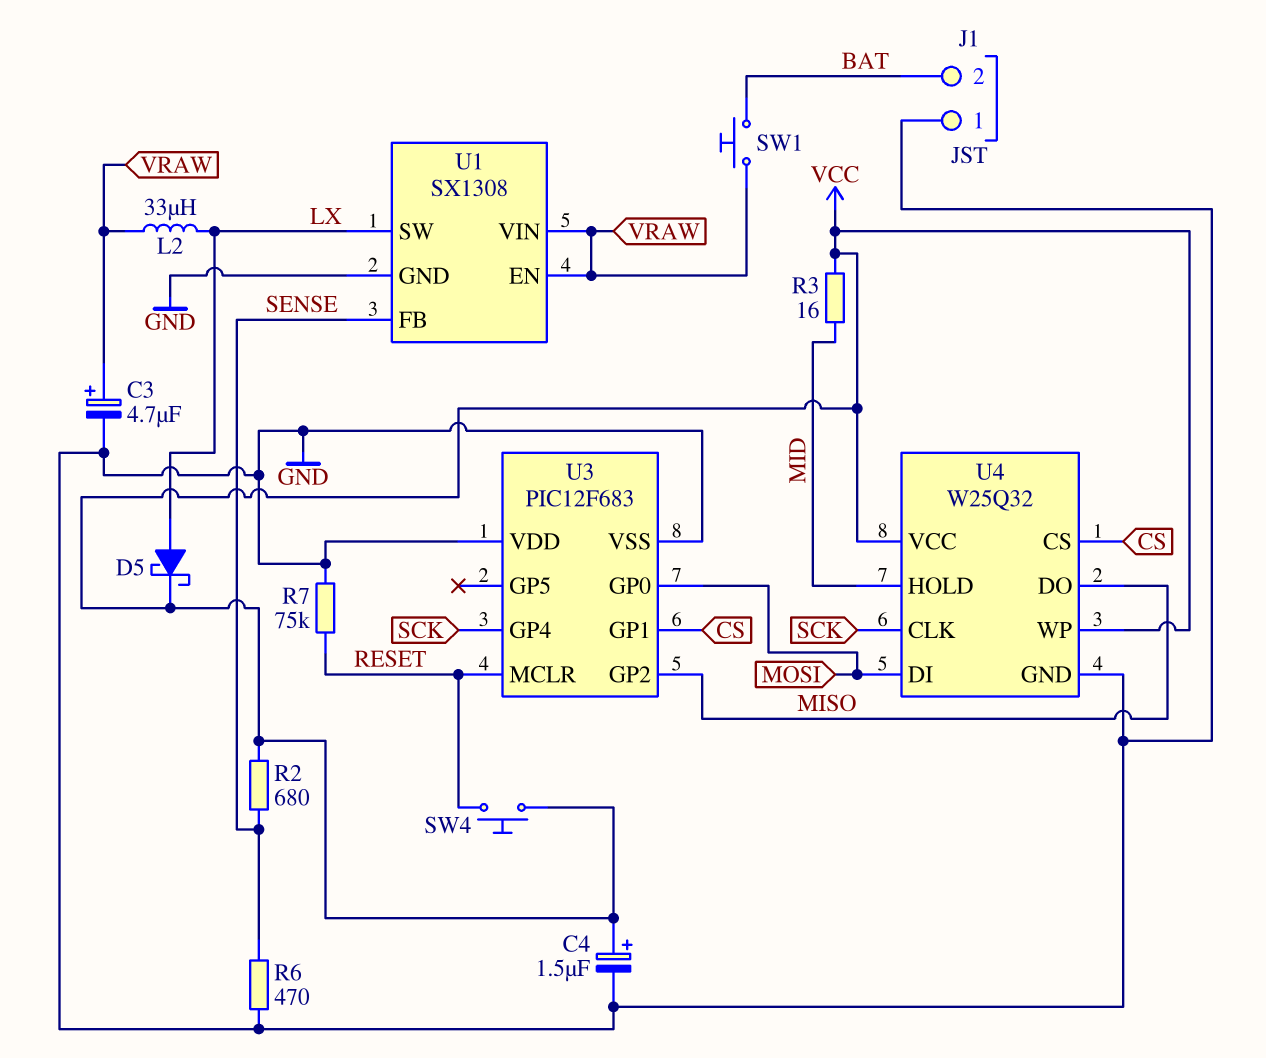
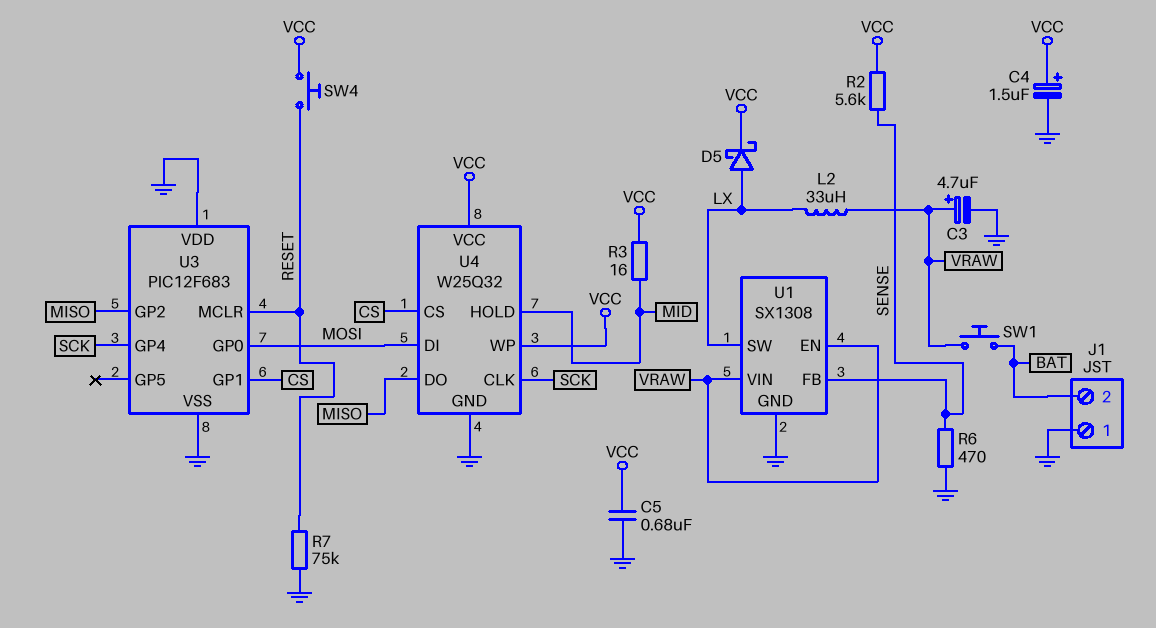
C5: none -> 680nF (GND, VCC)
R2: 680 (SENSE, VCC) -> 5.6k (SENSE, VCC)

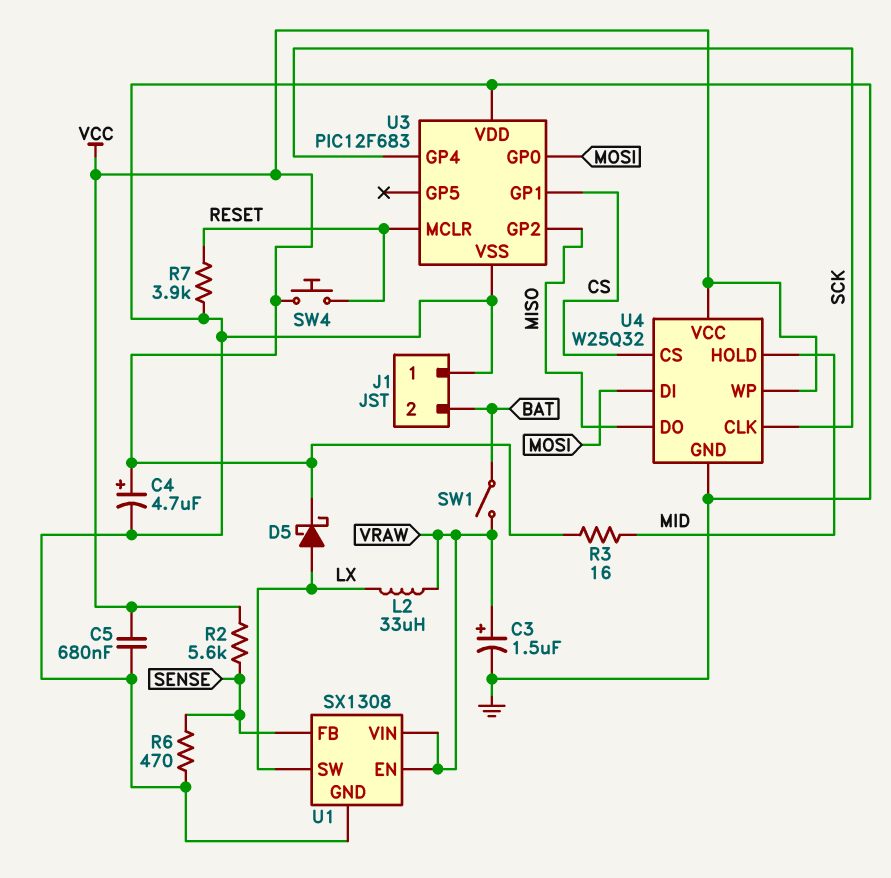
C3: 4.7uF (plus VRAW, minus GND) -> 1.5uF (plus VRAW, minus GND)
C4: 1.5uF (plus VCC, minus GND) -> 4.7uF (plus VCC, minus GND)
R7: 75k (GND, RESET) -> 3.9k (GND, RESET)
SW1: button (BAT, VRAW) -> switch (BAT, VRAW)

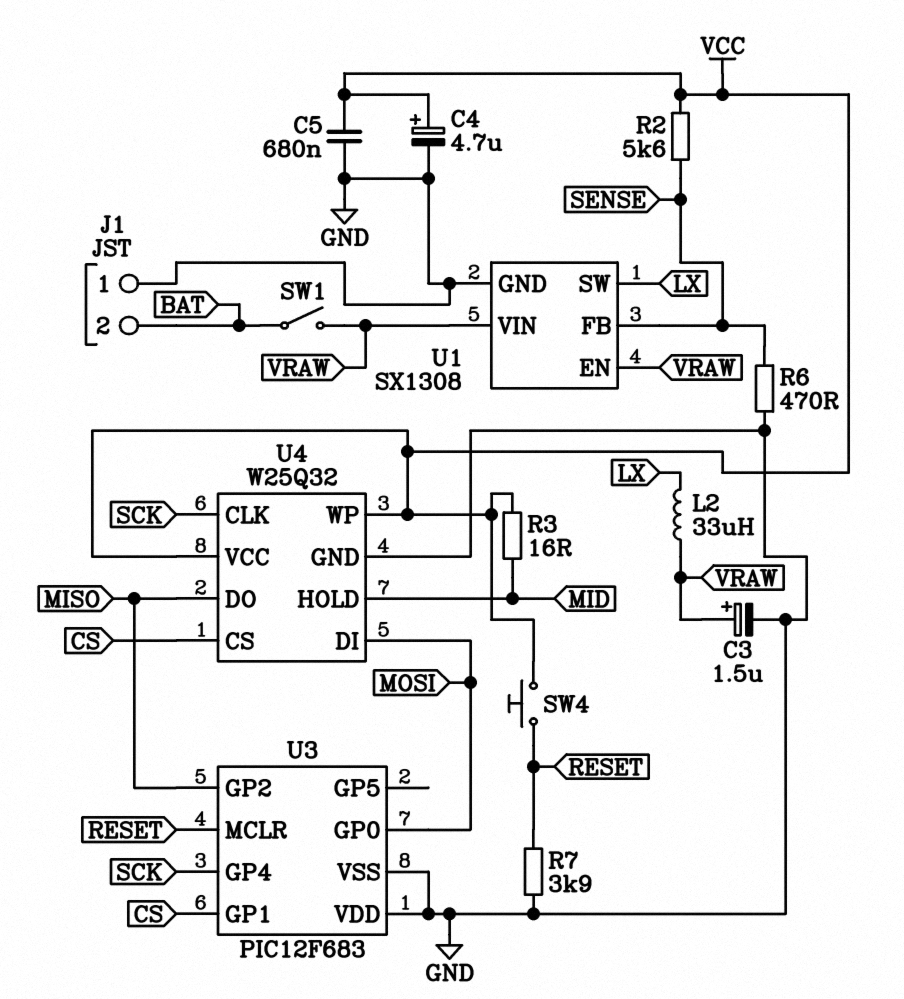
D5: schottky (A LX, K VCC) -> none

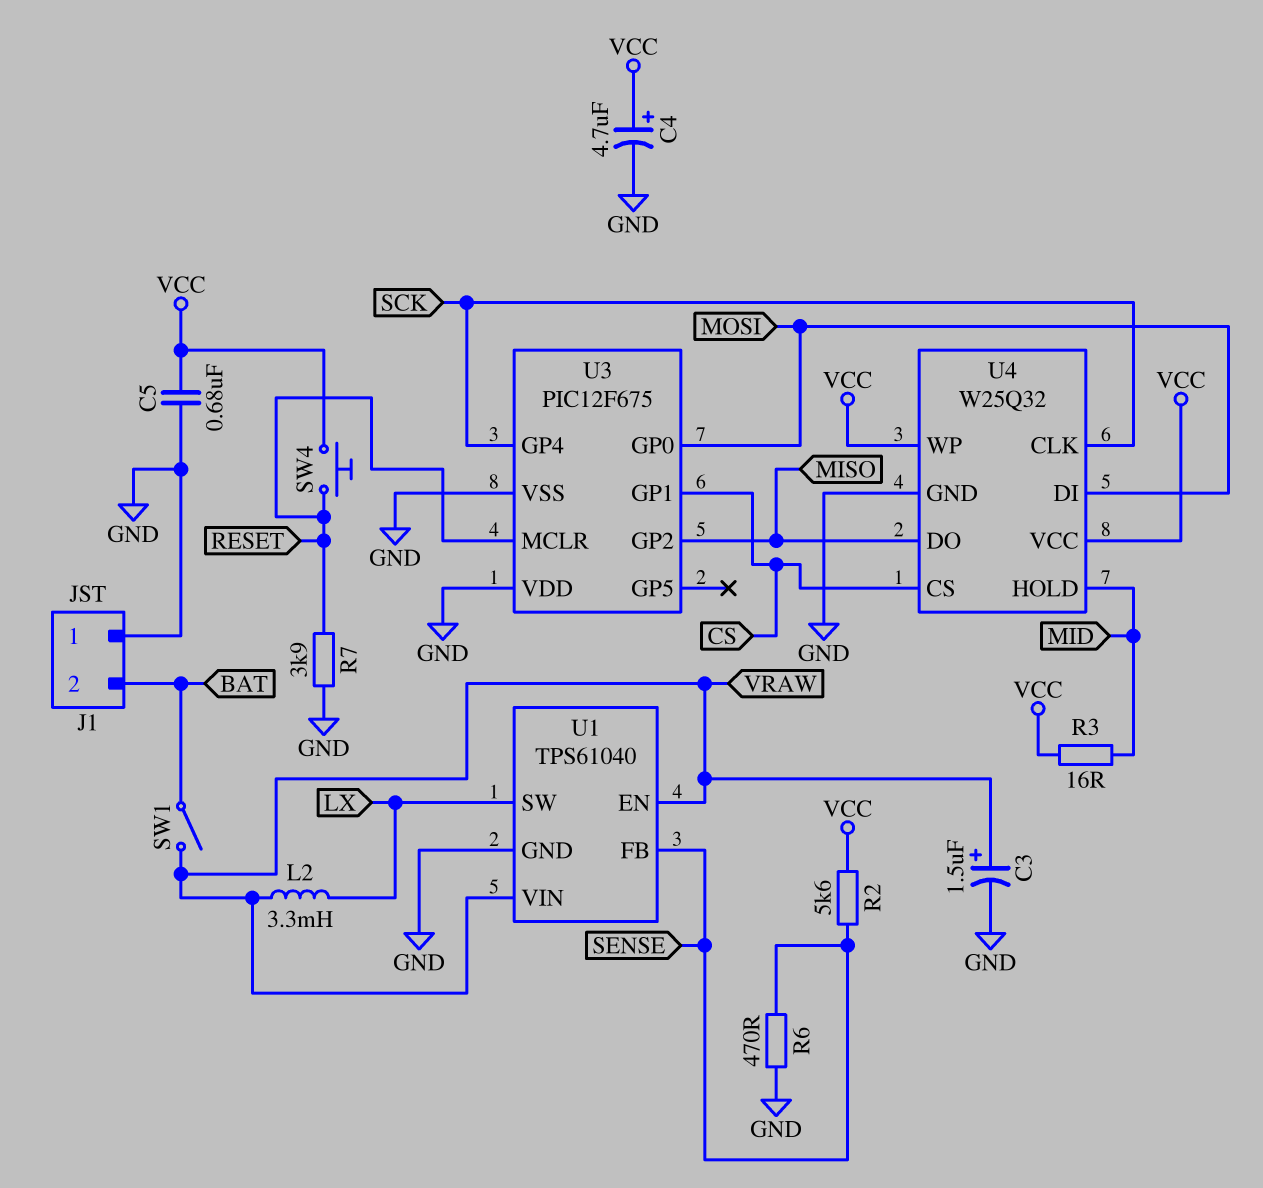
L2: 33uH (LX, VRAW) -> 3.3mH (LX, VRAW)
U1: SX1308 -> TPS61040
U3: PIC12F683 -> PIC12F675

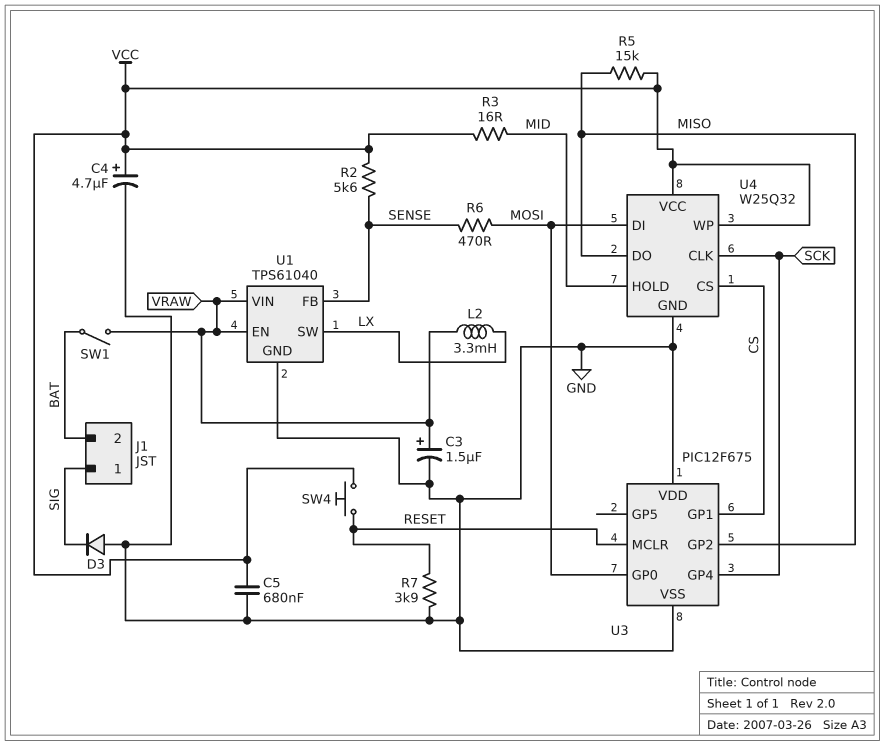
D3: none -> diode (A GND, K SIG)
J1 pin 1: GND -> SIG
R5: none -> 15k (MISO, VCC)
R6: 470 (GND, SENSE) -> 470 (MOSI, SENSE)

